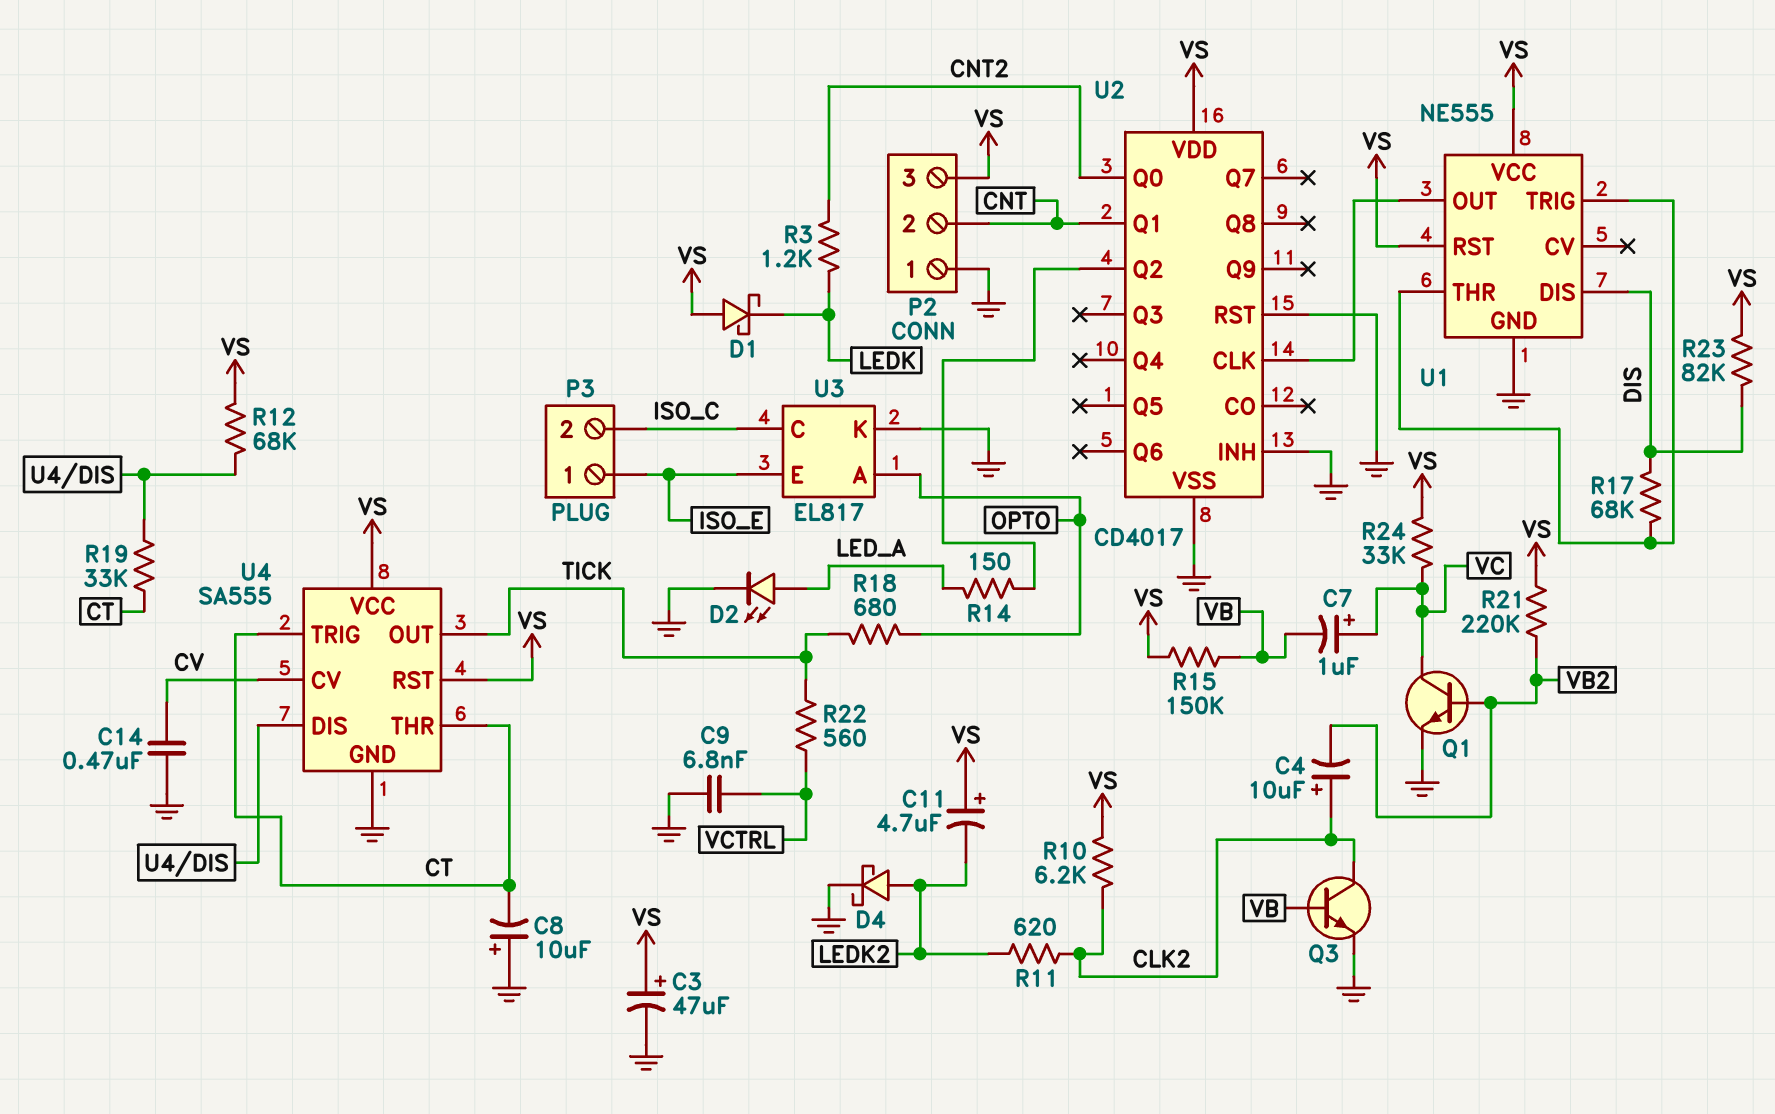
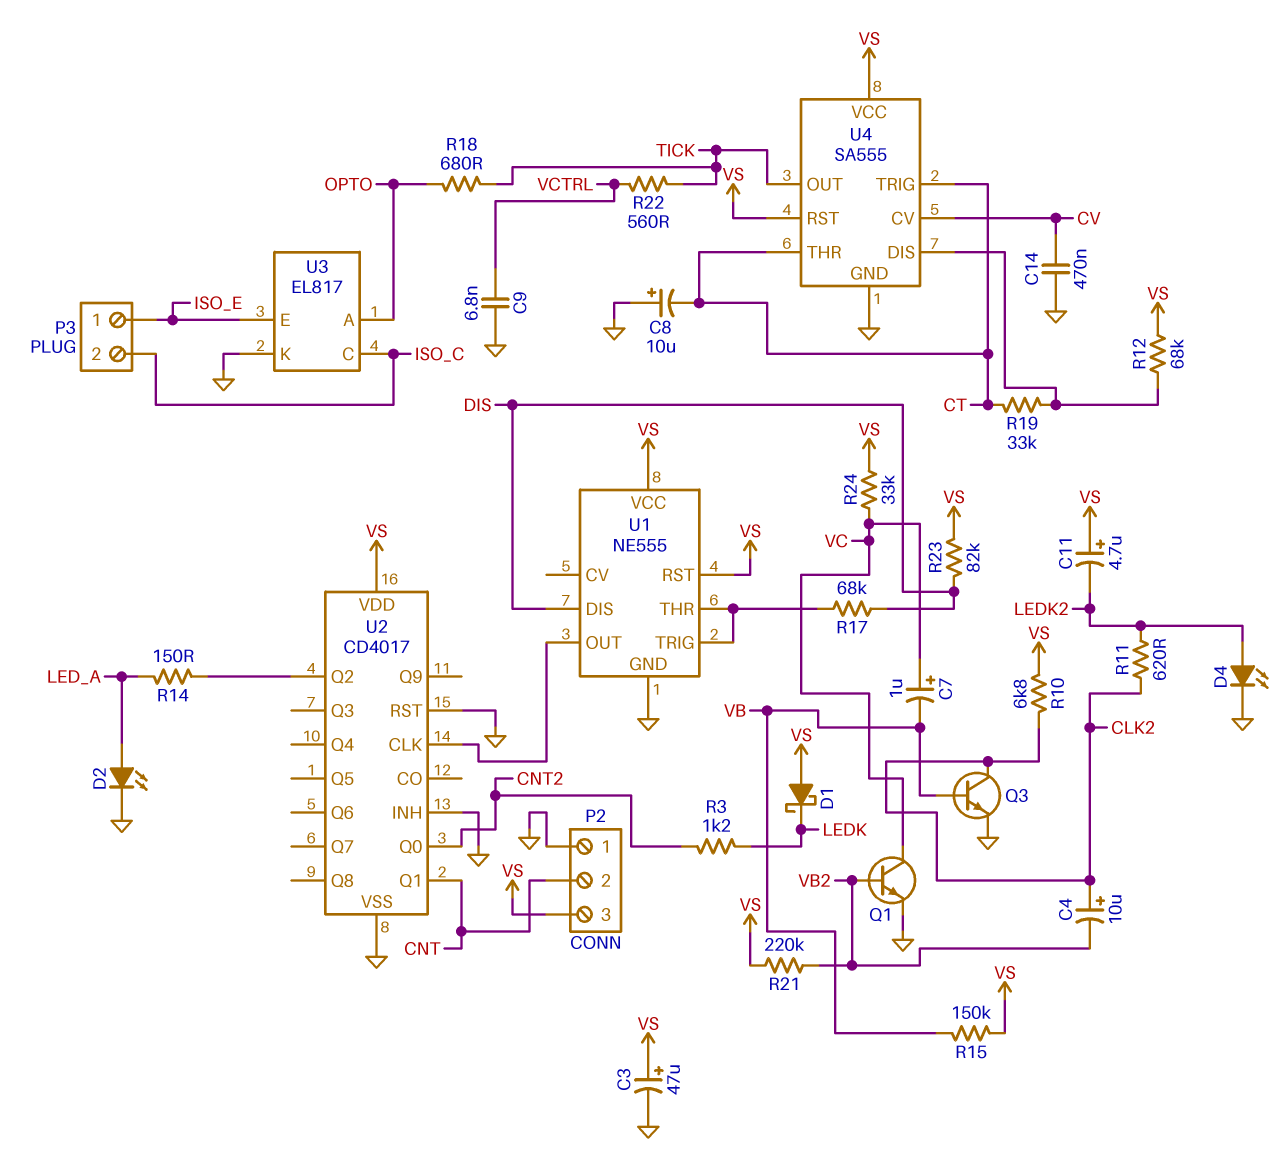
D4: schottky (A LEDK2, K GND) -> LED (A LEDK2, K GND)
R10: 6.2k (CLK2, VS) -> 6.8k (CLK2, VS)

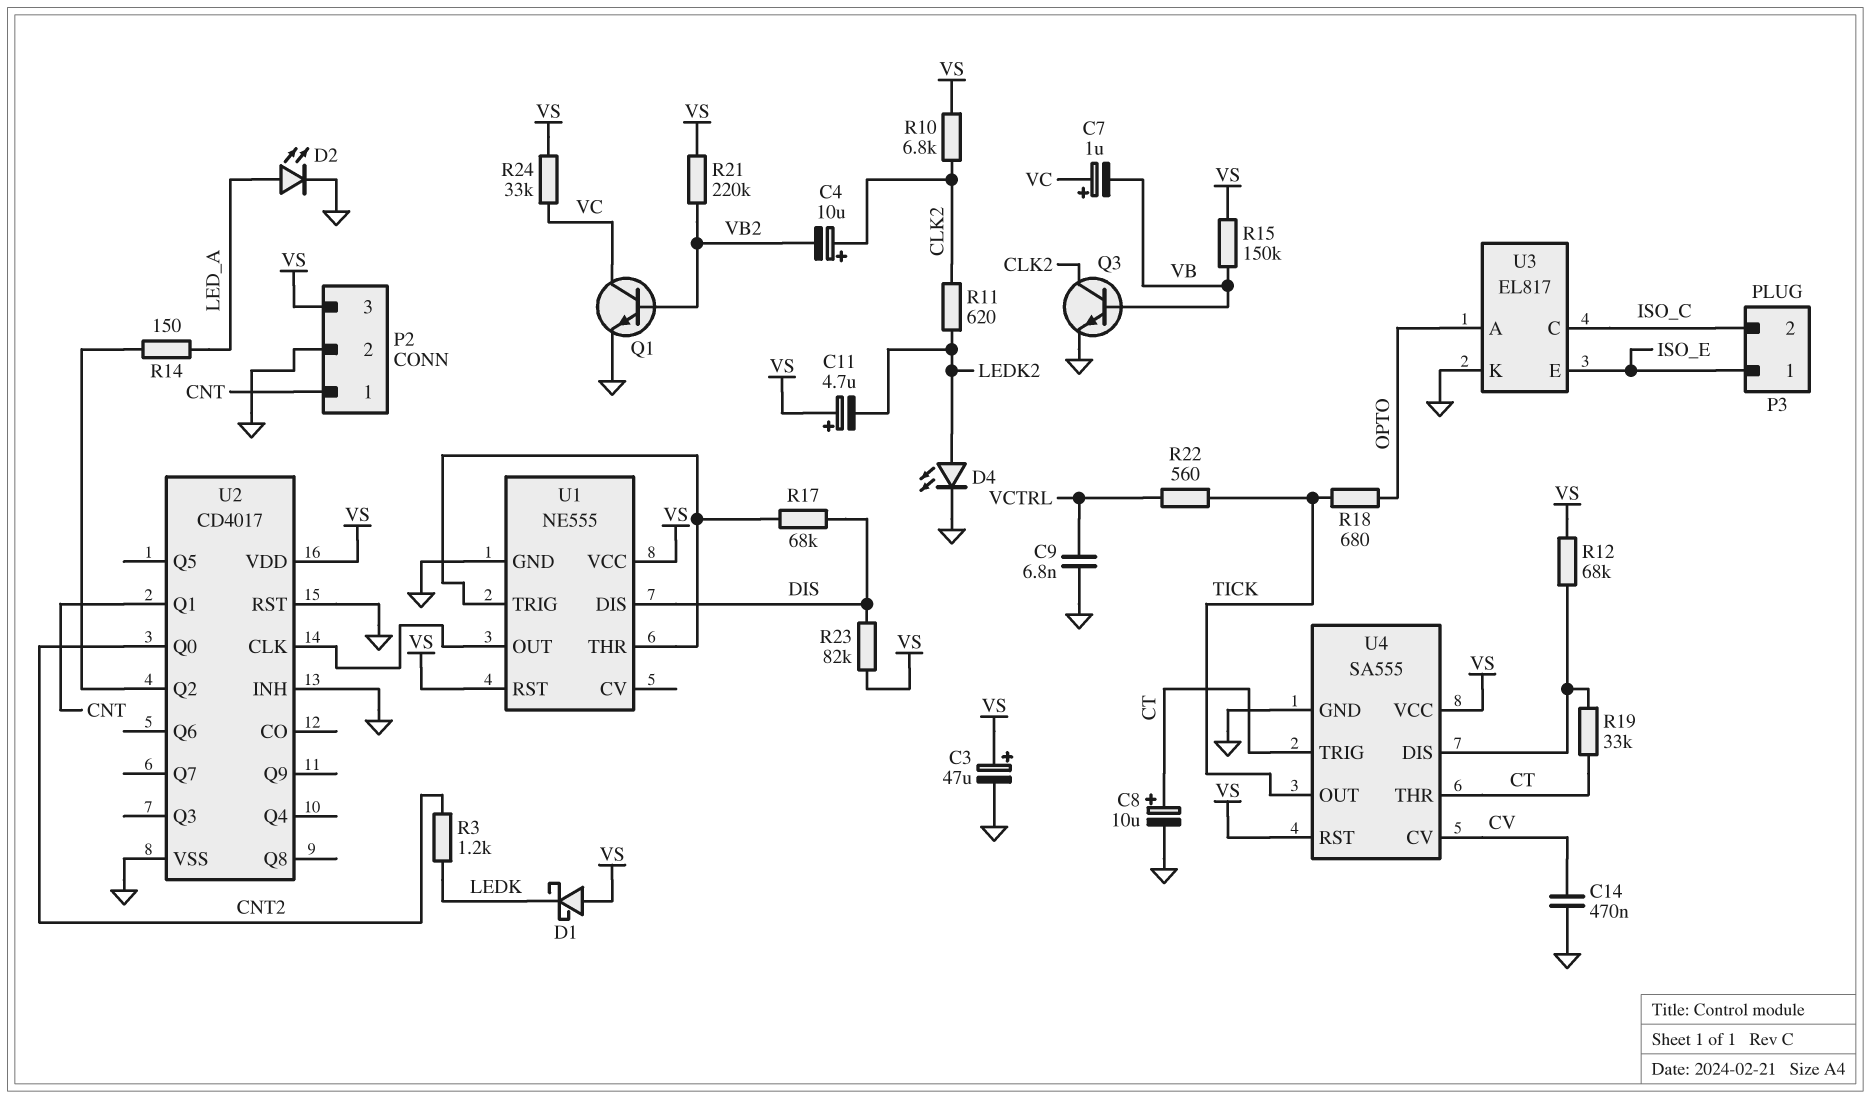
C8: 10uF (plus GND, minus CT) -> 10uF (plus CT, minus GND)
P2 pin 1: GND -> CNT
P2 pin 2: CNT -> GND

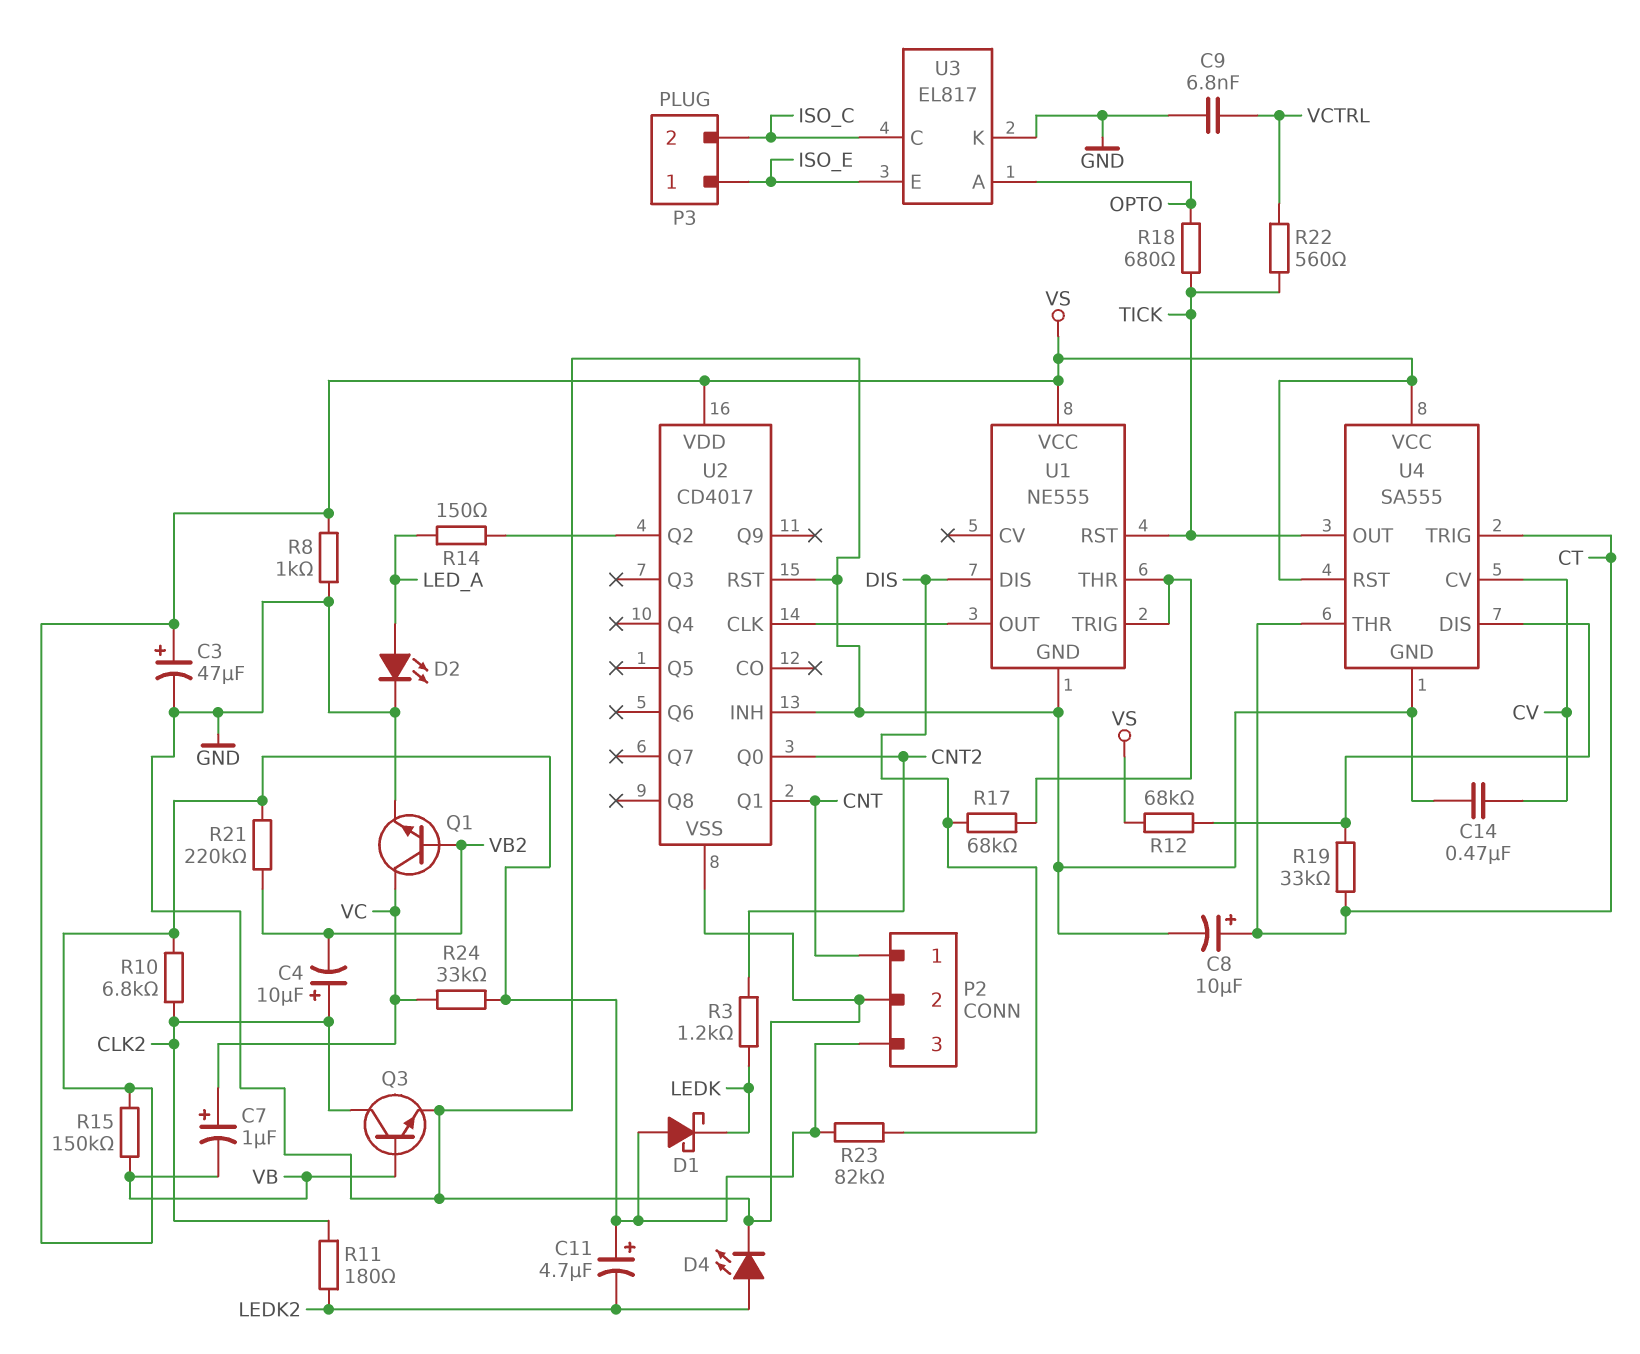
R8: none -> 1k (GND, VS)
R11: 620 (CLK2, LEDK2) -> 180 (CLK2, LEDK2)
U1 pin RST: VS -> TICK

